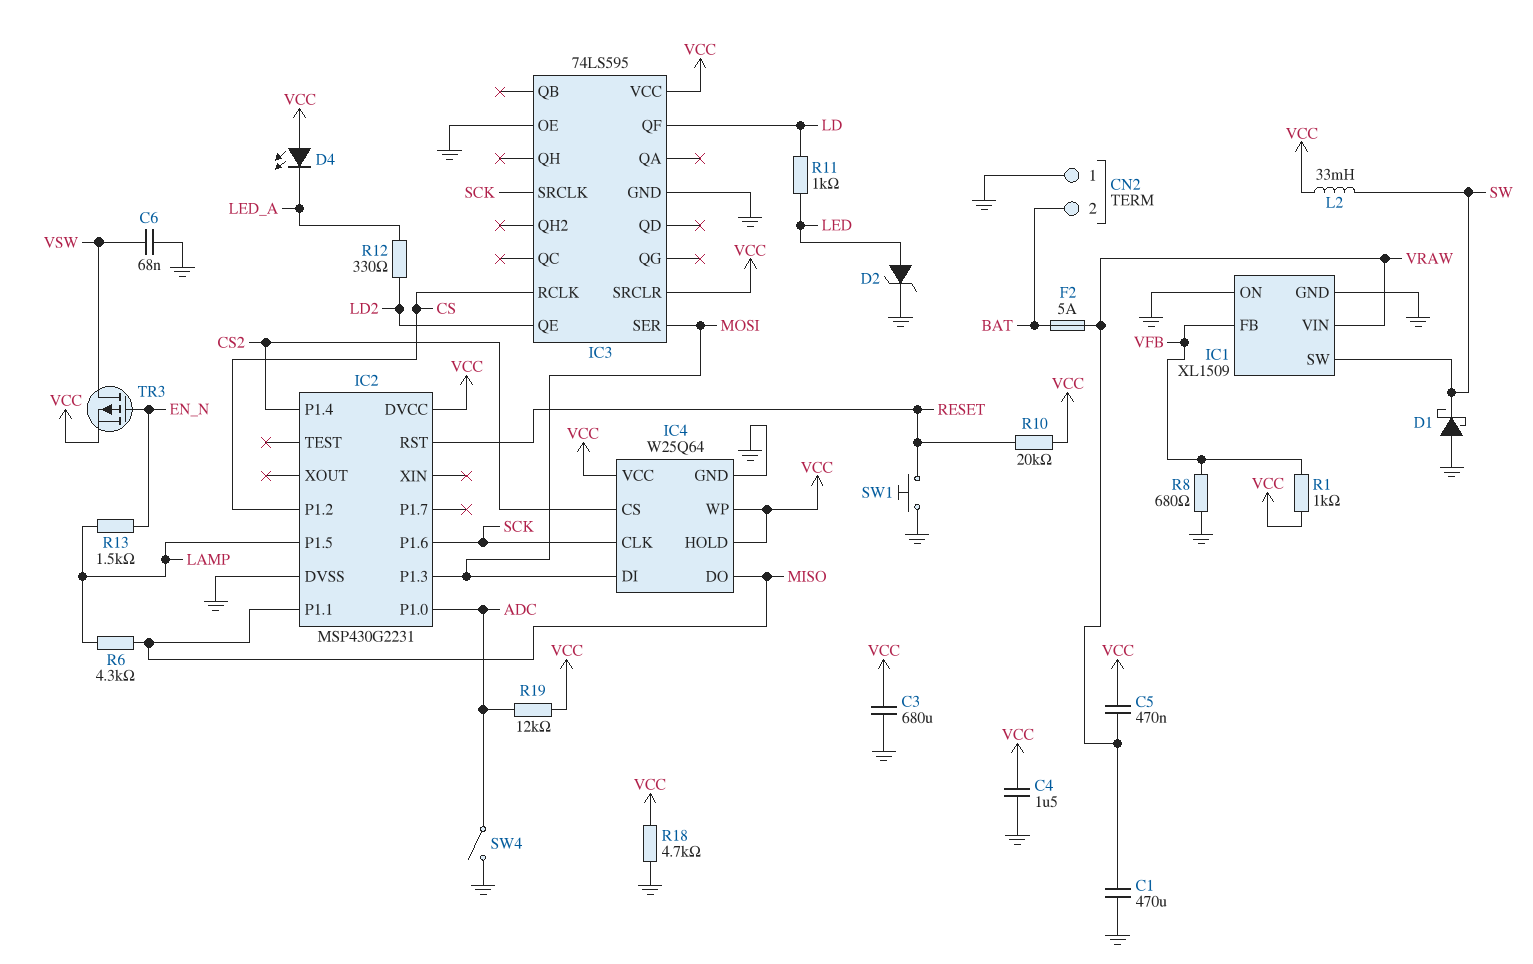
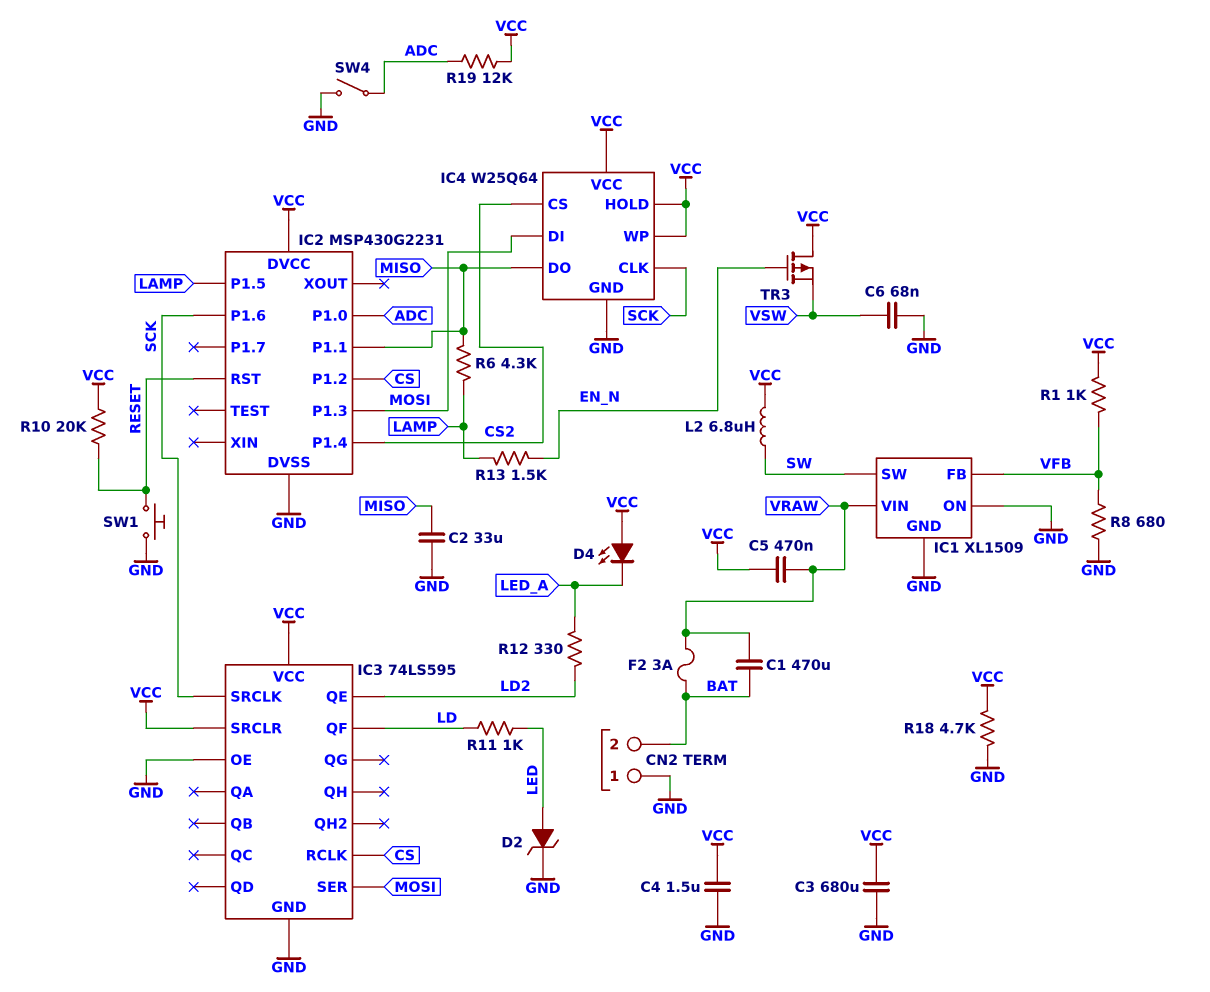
C1: 470uF (GND, VRAW) -> 470uF (BAT, VRAW)
C2: none -> 33uF (GND, MISO)
D1: schottky (A GND, K SW) -> none
F2: 5A (BAT, VRAW) -> 3A (BAT, VRAW)
L2: 33mH (SW, VCC) -> 6.8uH (SW, VCC)
TR3: PMOS (G EN_N, D VSW, S VCC) -> PMOS (G EN_N, D VCC, S VSW)

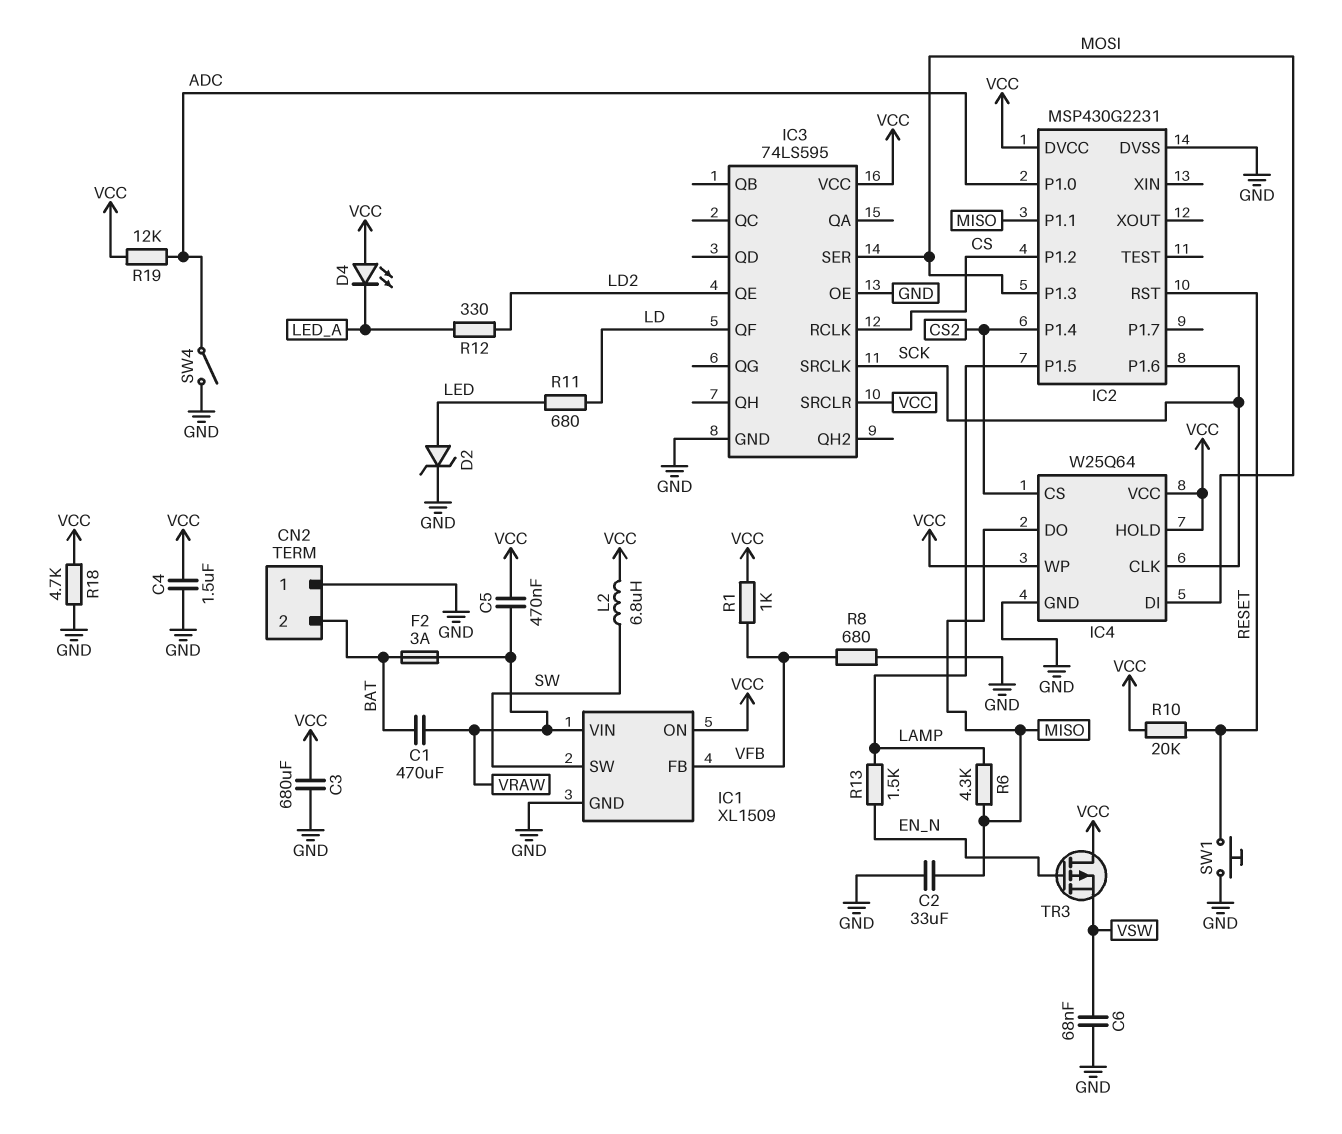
IC1 pin ON: GND -> VCC
R11: 1k (LD, LED) -> 680 (LD, LED)

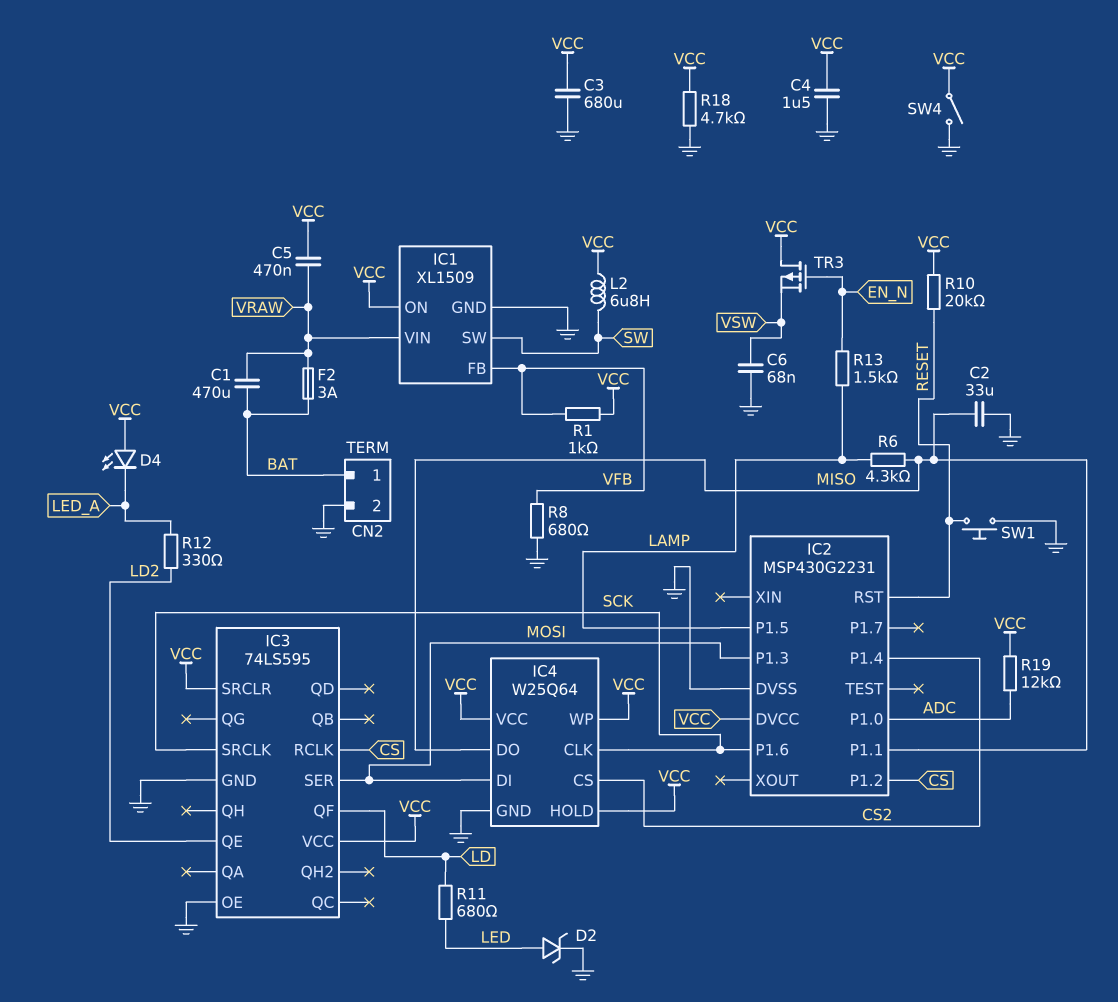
CN2 pin 1: GND -> BAT
CN2 pin 2: BAT -> GND
SW4: switch (ADC, GND) -> switch (GND, VCC)

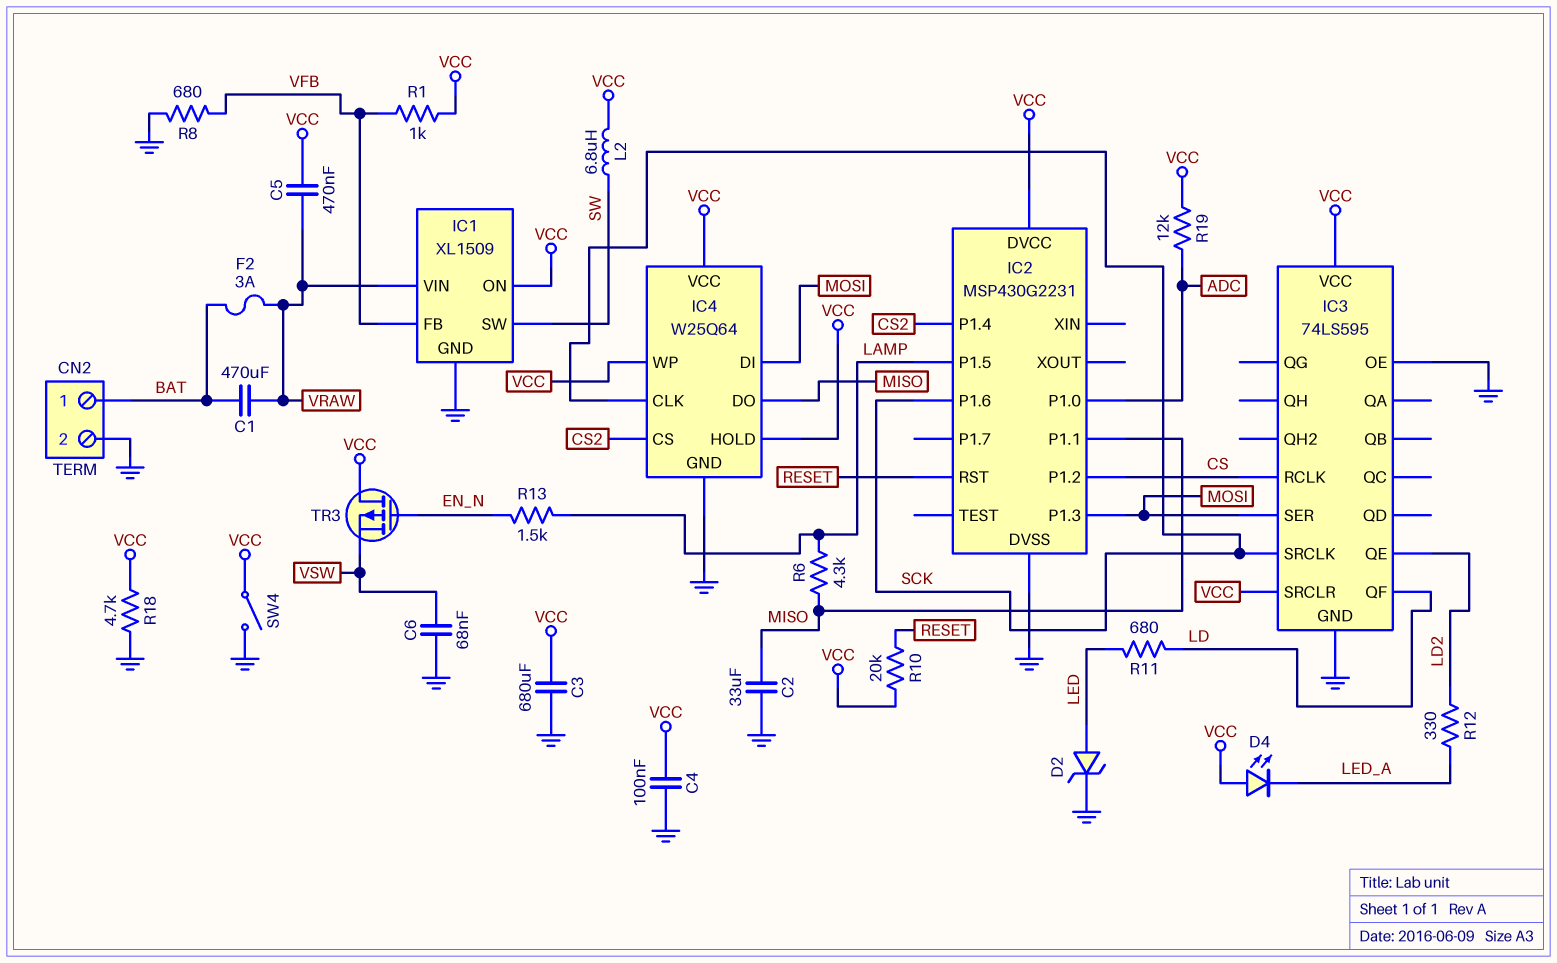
C4: 1.5uF (GND, VCC) -> 100nF (GND, VCC)
SW1: button (GND, RESET) -> none

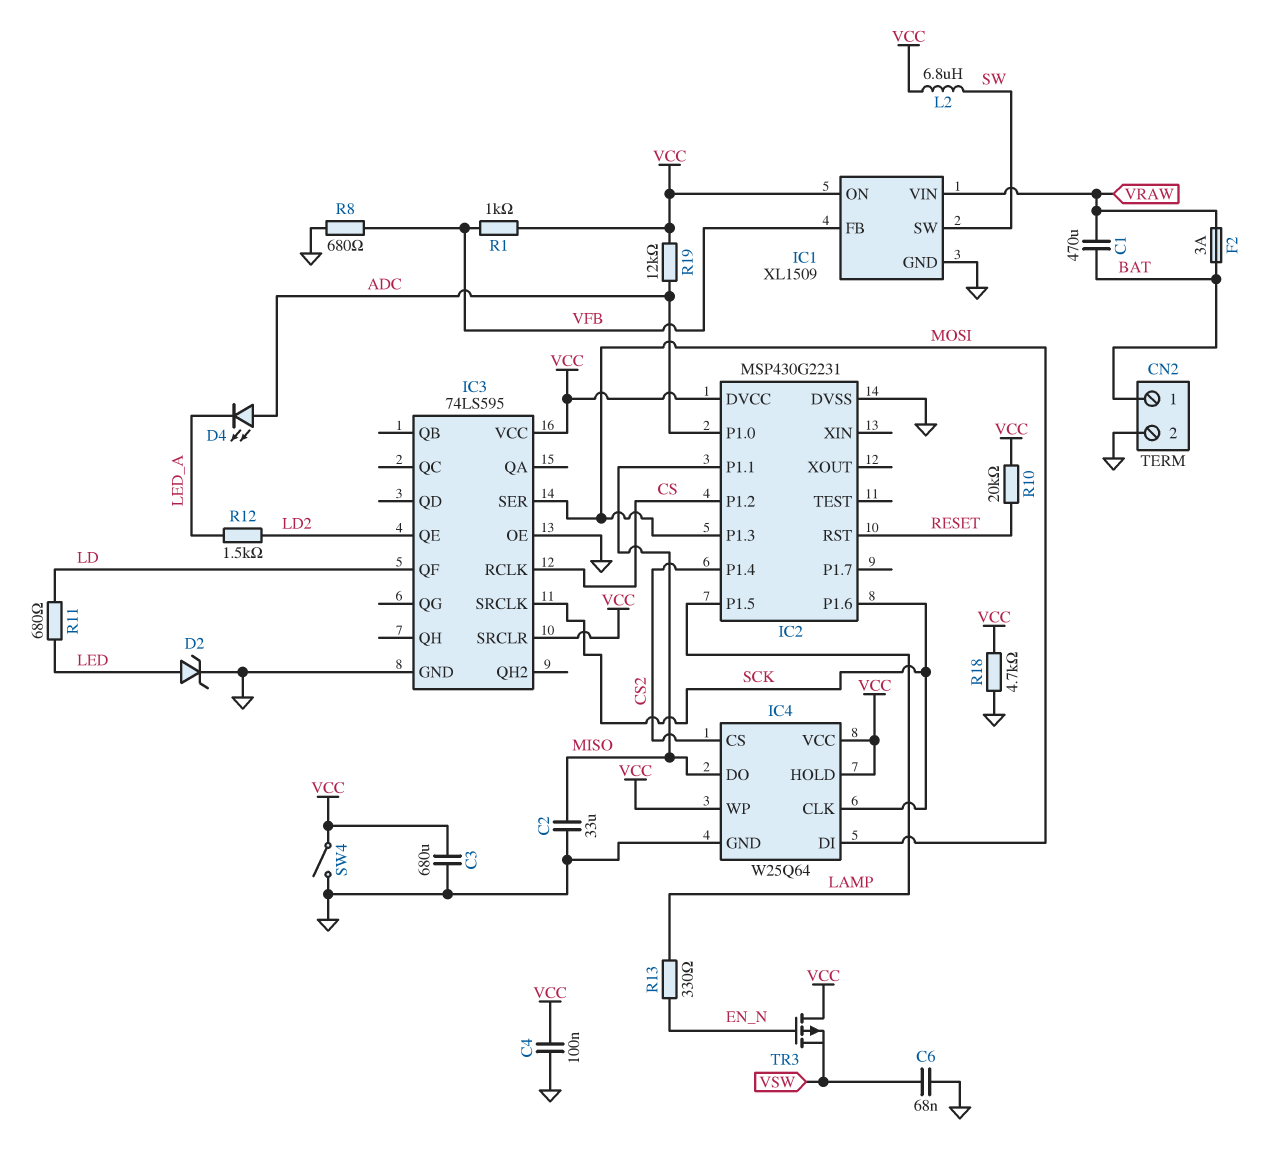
C5: 470nF (VCC, VRAW) -> none
D4: LED (A VCC, K LED_A) -> LED (A ADC, K LED_A)
R6: 4.3k (LAMP, MISO) -> none
R12: 330 (LD2, LED_A) -> 1.5k (LD2, LED_A)
R13: 1.5k (EN_N, LAMP) -> 330 (EN_N, LAMP)

